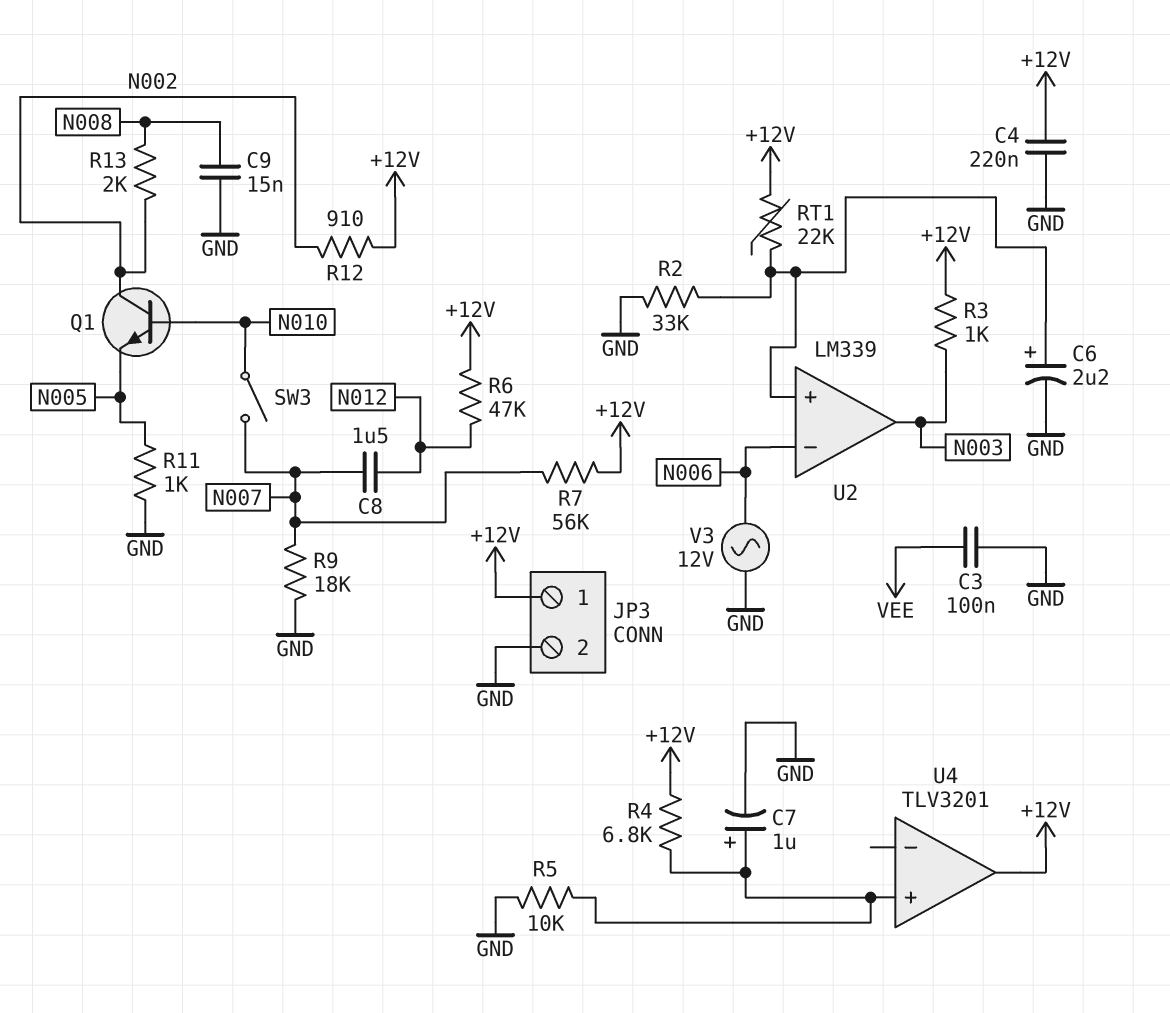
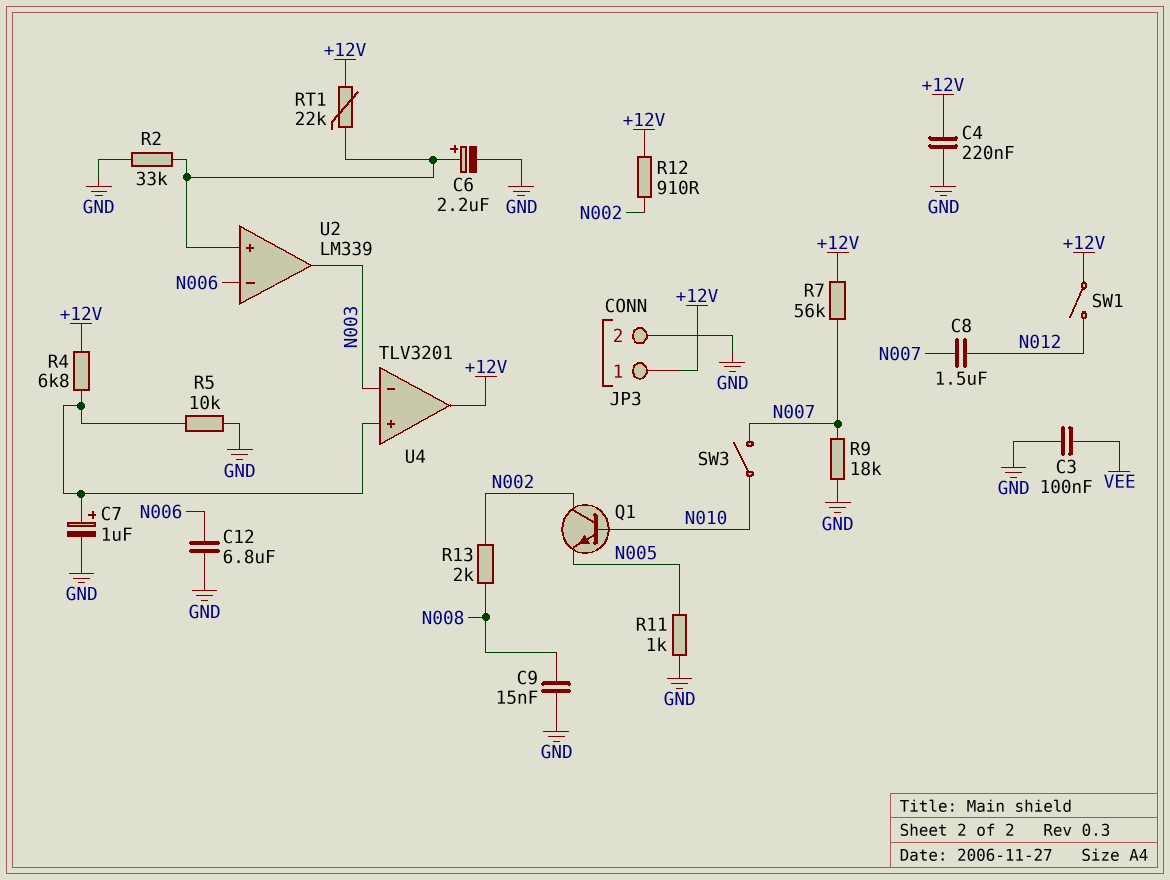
C12: none -> 6.8uF (GND, N006)
R3: 1k (+12V, N003) -> none
R6: 47k (+12V, N012) -> none
SW1: none -> switch (+12V, N012)
U4 pin in-: none -> N003
V3: AC 12V (GND, N006) -> none

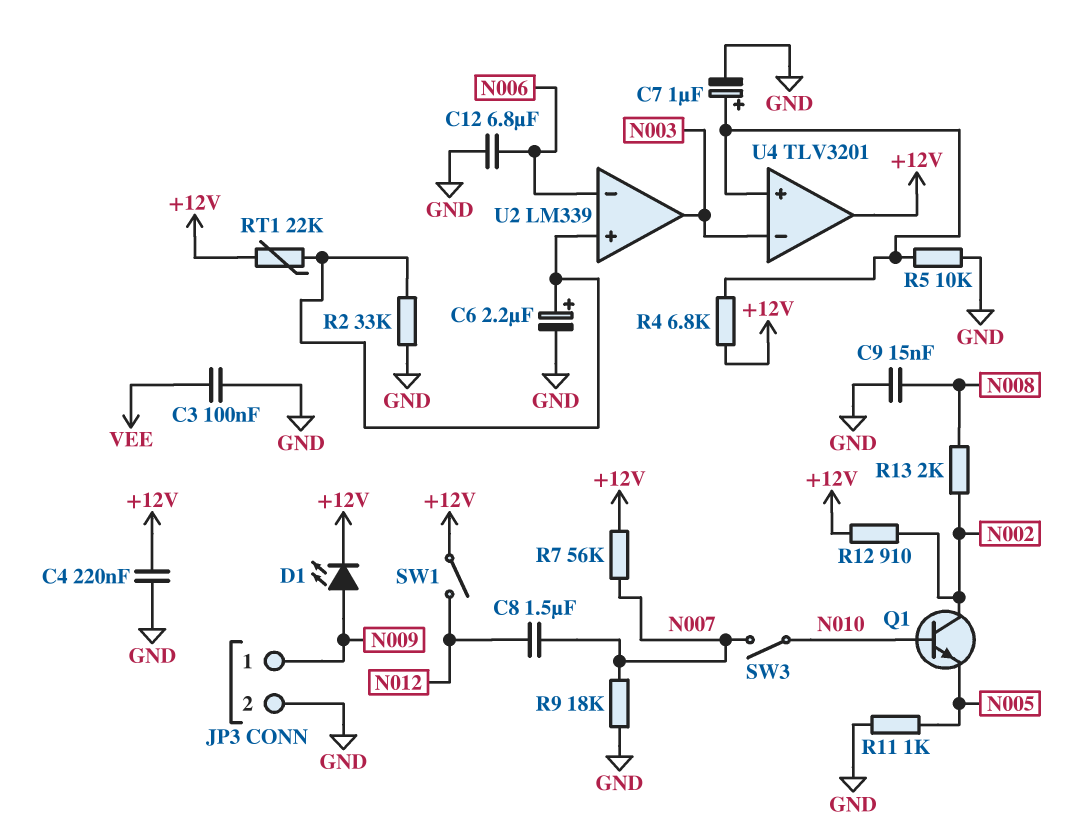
D1: none -> LED (A N009, K +12V)
JP3 pin 1: +12V -> N009

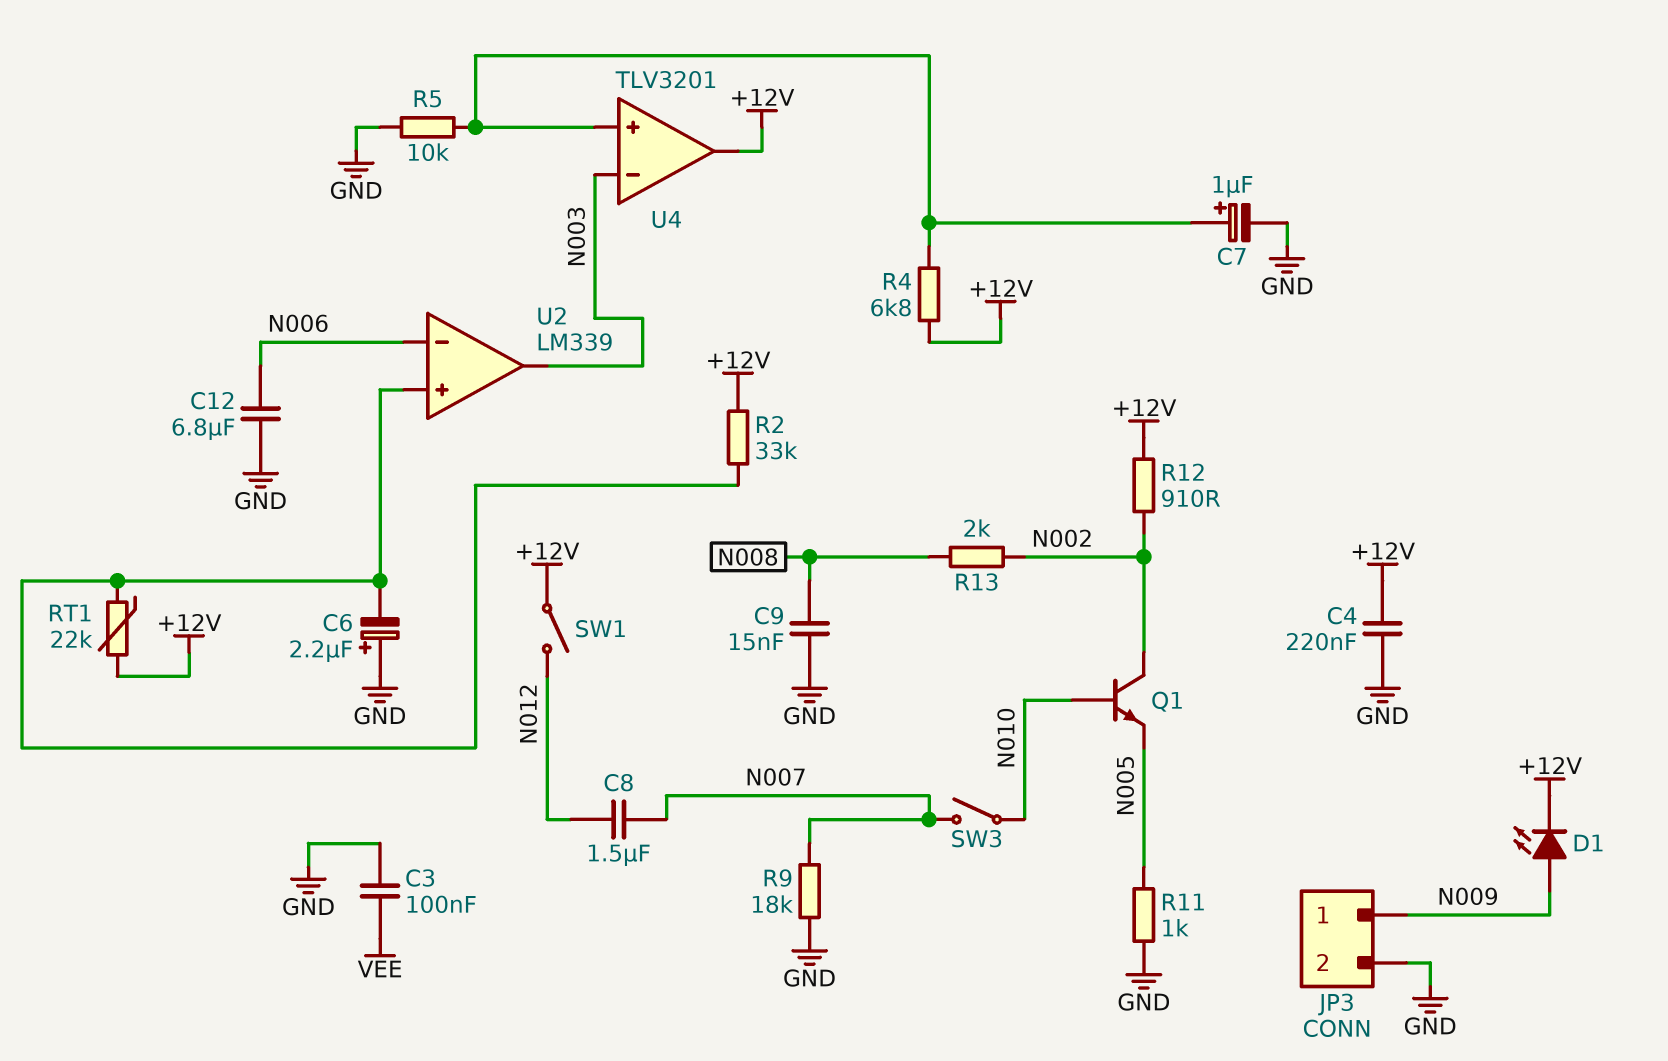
C6: 2.2uF (plus U2/in+, minus GND) -> 2.2uF (plus GND, minus U2/in+)
R2: 33k (GND, U2/in+) -> 33k (+12V, U2/in+)
R7: 56k (+12V, N007) -> none

